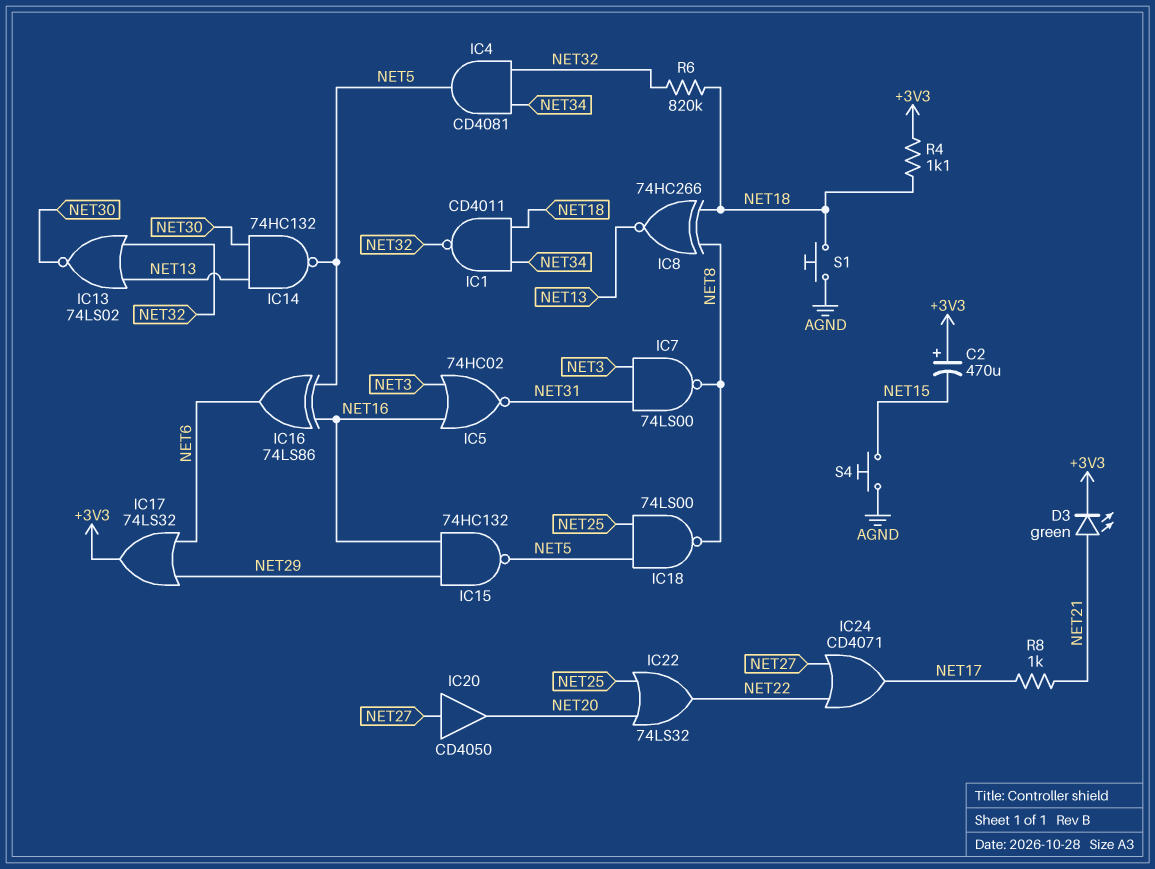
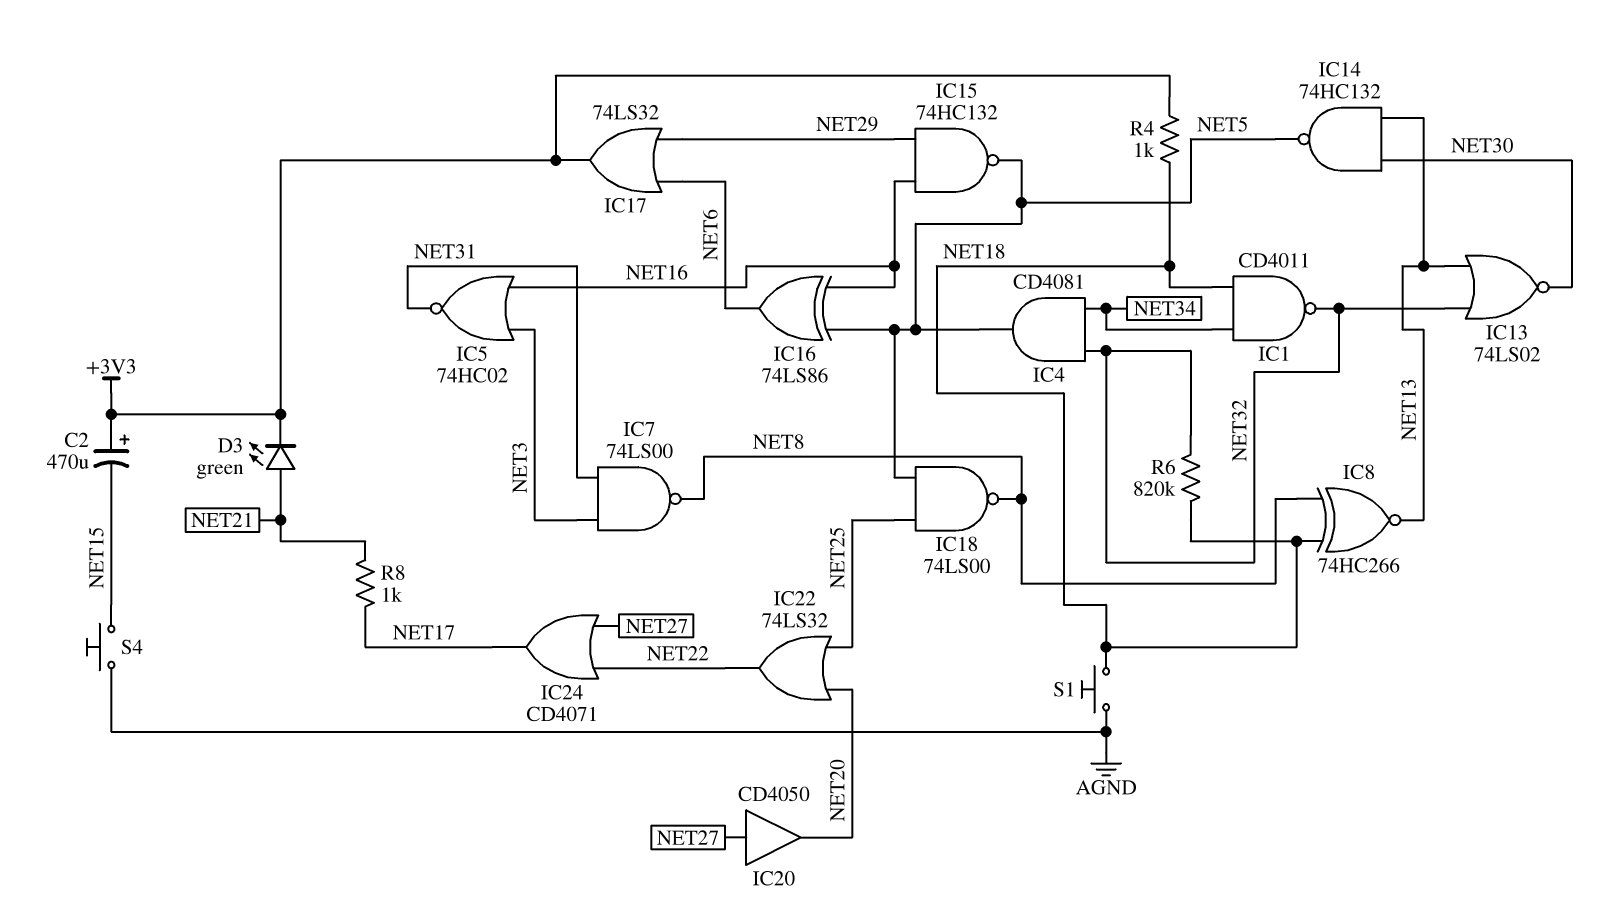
R4: 1.1k (+3V3, NET18) -> 1k (+3V3, NET18)

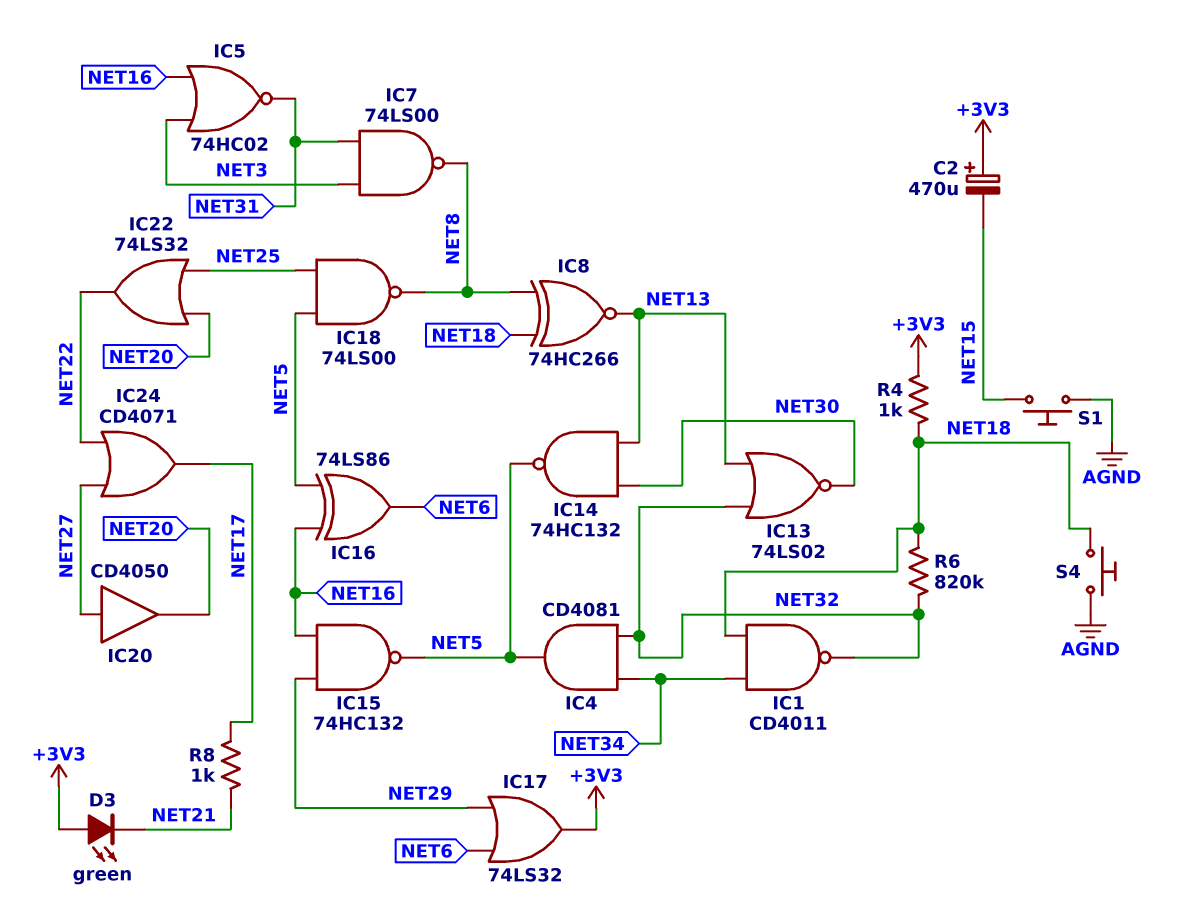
D3: LED green (A NET21, K +3V3) -> LED green (A +3V3, K NET21)
S1: button (AGND, NET18) -> button (AGND, NET15)
S4: button (AGND, NET15) -> button (AGND, NET18)

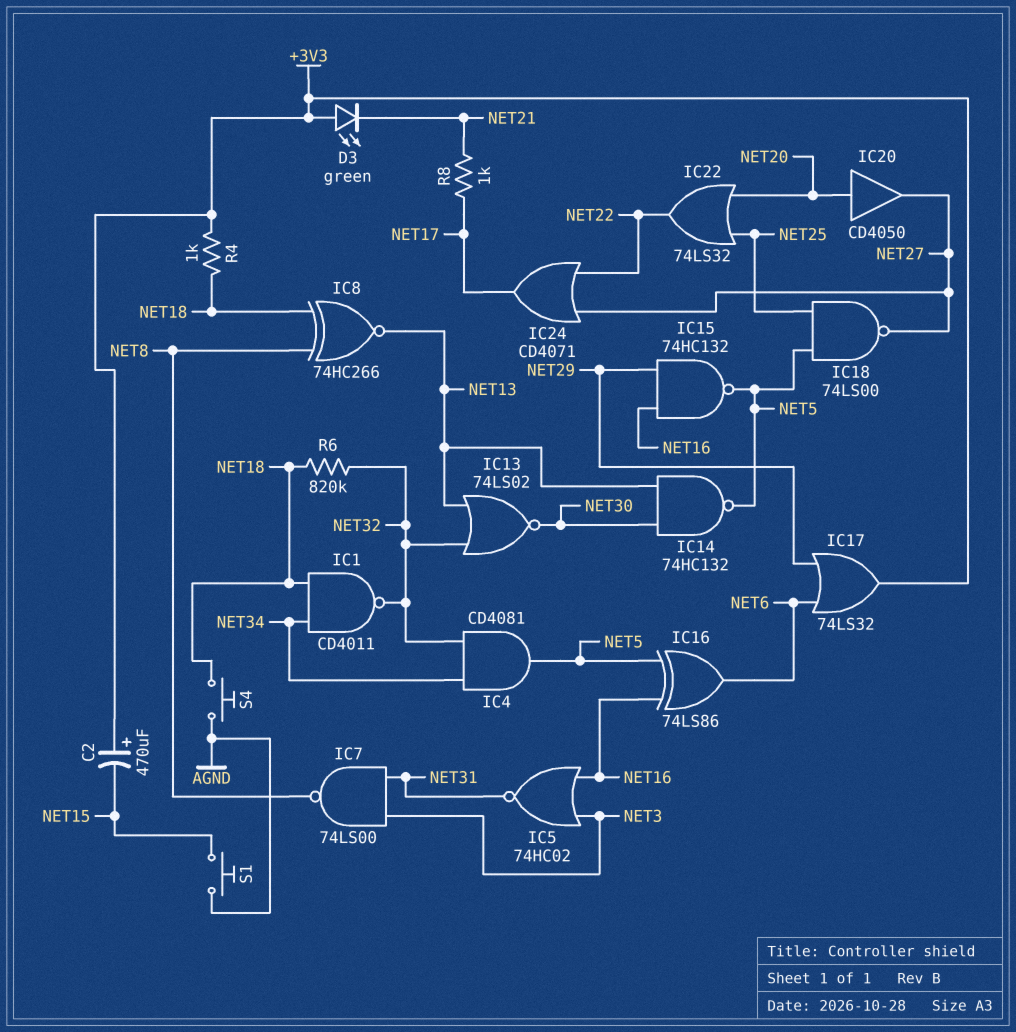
IC18: NAND 74LS00 (in NET5, in NET25, out NET8) -> NAND 74LS00 (in NET5, in NET25, out NET27)
IC20: buffer CD4050 (in NET27, out NET20) -> buffer CD4050 (in NET20, out NET27)

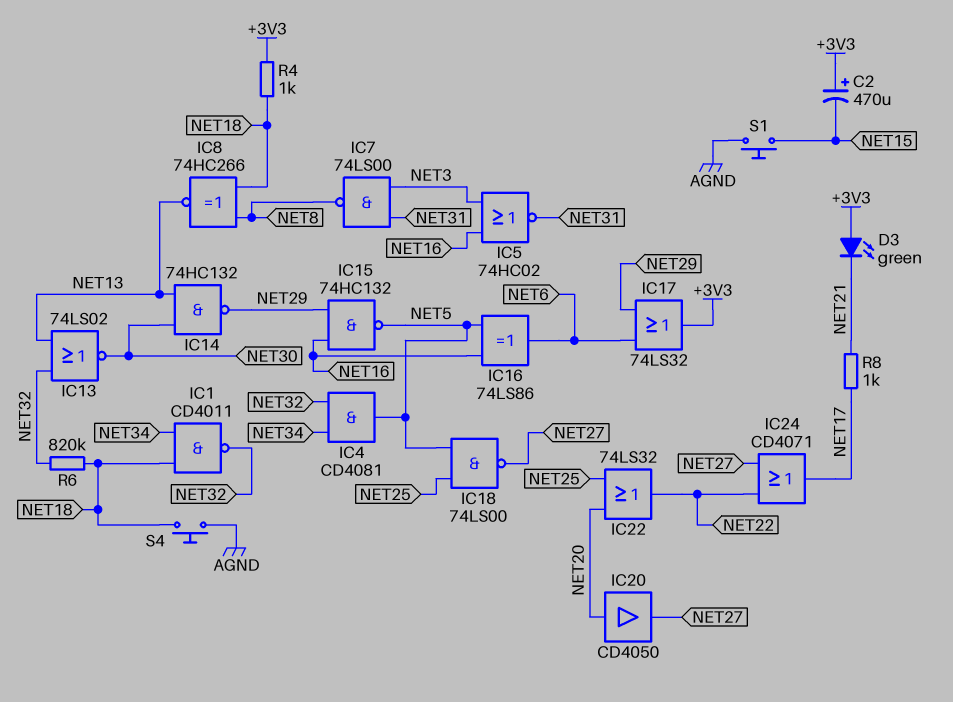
IC14: NAND 74HC132 (in NET13, in NET30, out NET5) -> NAND 74HC132 (in NET13, in NET30, out NET29)

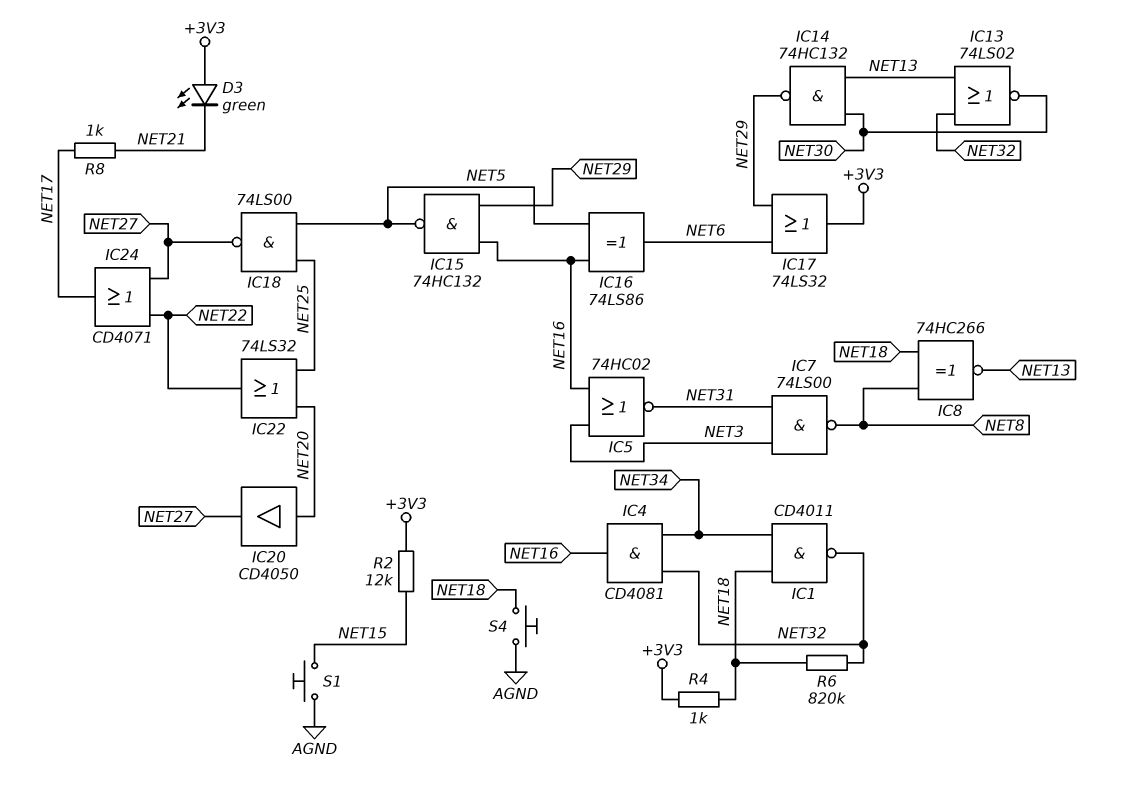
C2: 470uF (plus +3V3, minus NET15) -> none
IC4: AND CD4081 (in NET32, in NET34, out NET5) -> AND CD4081 (in NET32, in NET34, out NET16)
R2: none -> 12k (+3V3, NET15)

